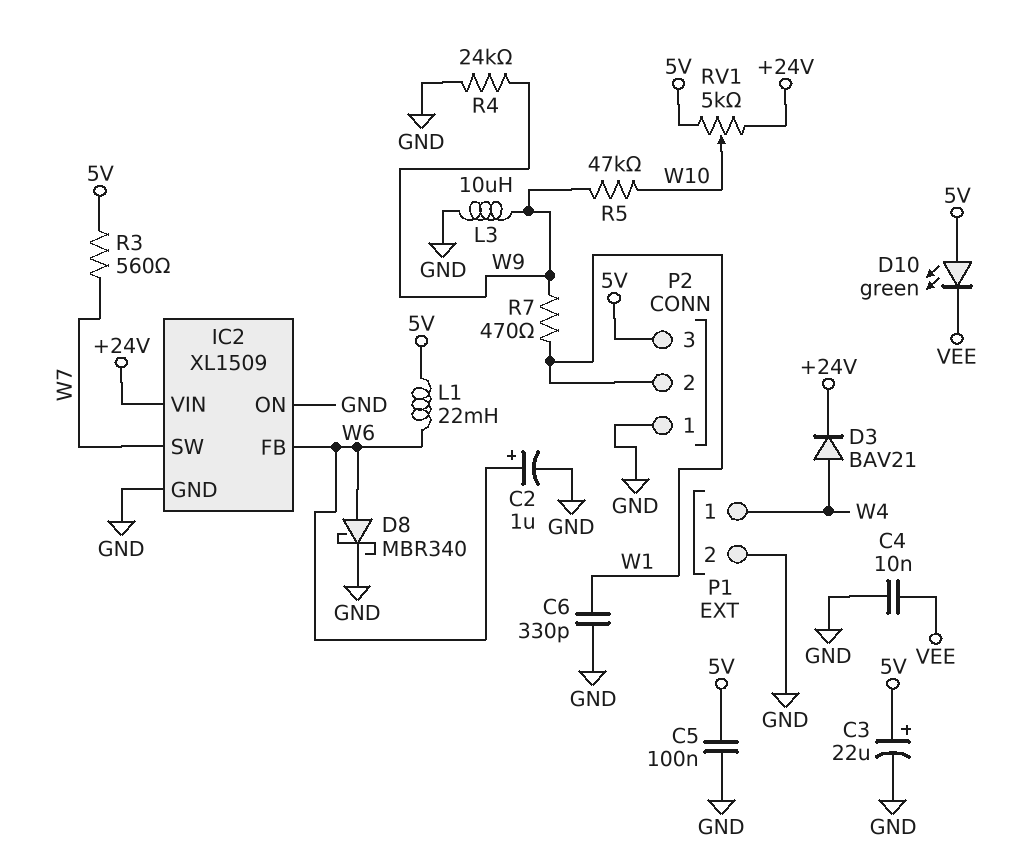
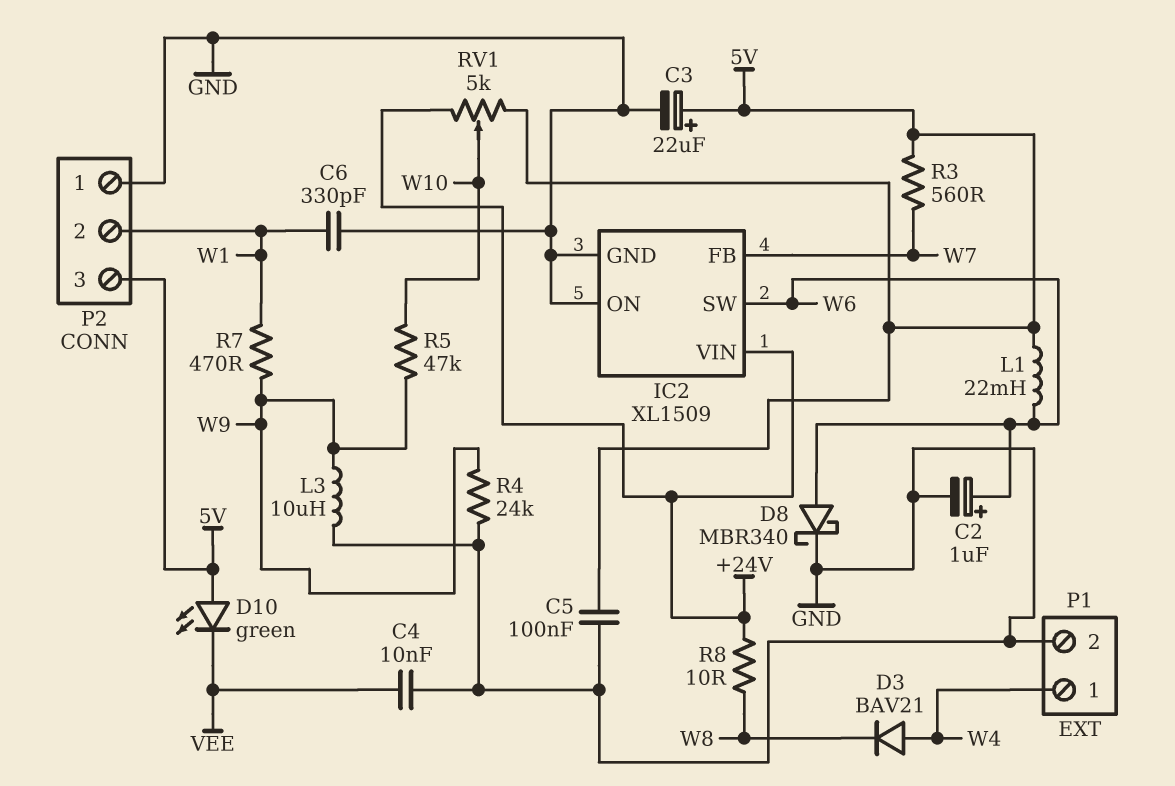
D3: diode BAV21 (A W4, K +24V) -> diode BAV21 (A W4, K W8)
IC2 pin FB: W6 -> W7
IC2 pin SW: W7 -> W6
R8: none -> 10 (+24V, W8)

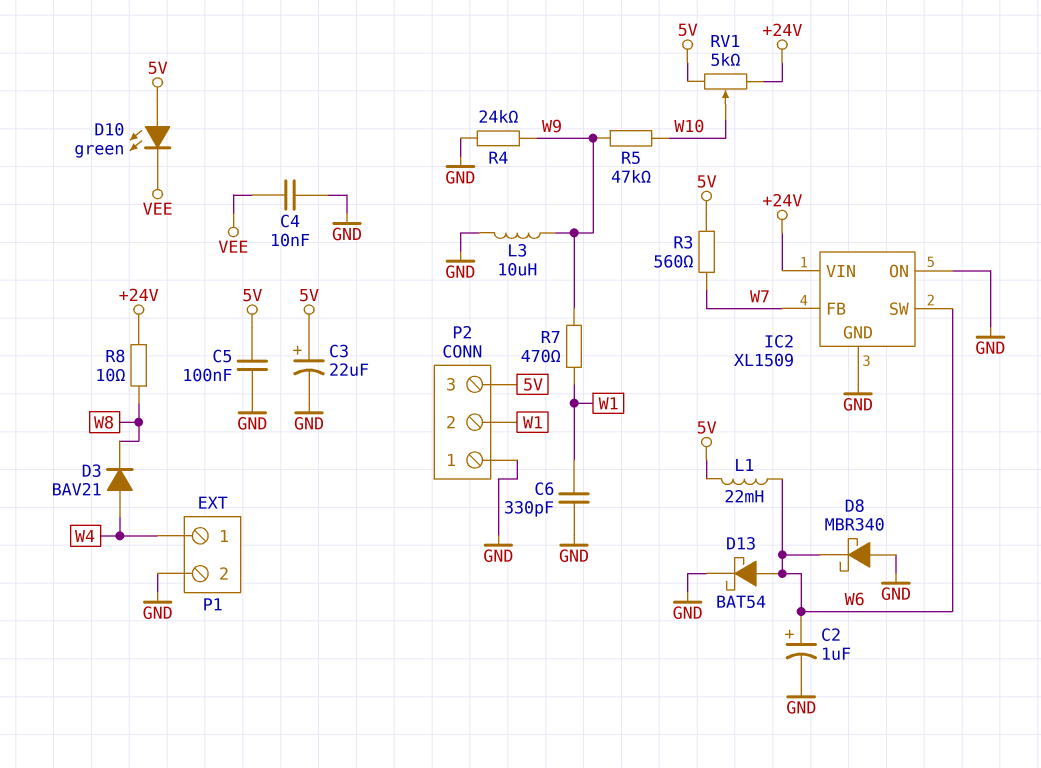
D8: schottky MBR340 (A W6, K GND) -> schottky MBR340 (A GND, K W6)
D13: none -> schottky BAT54 (A W6, K GND)

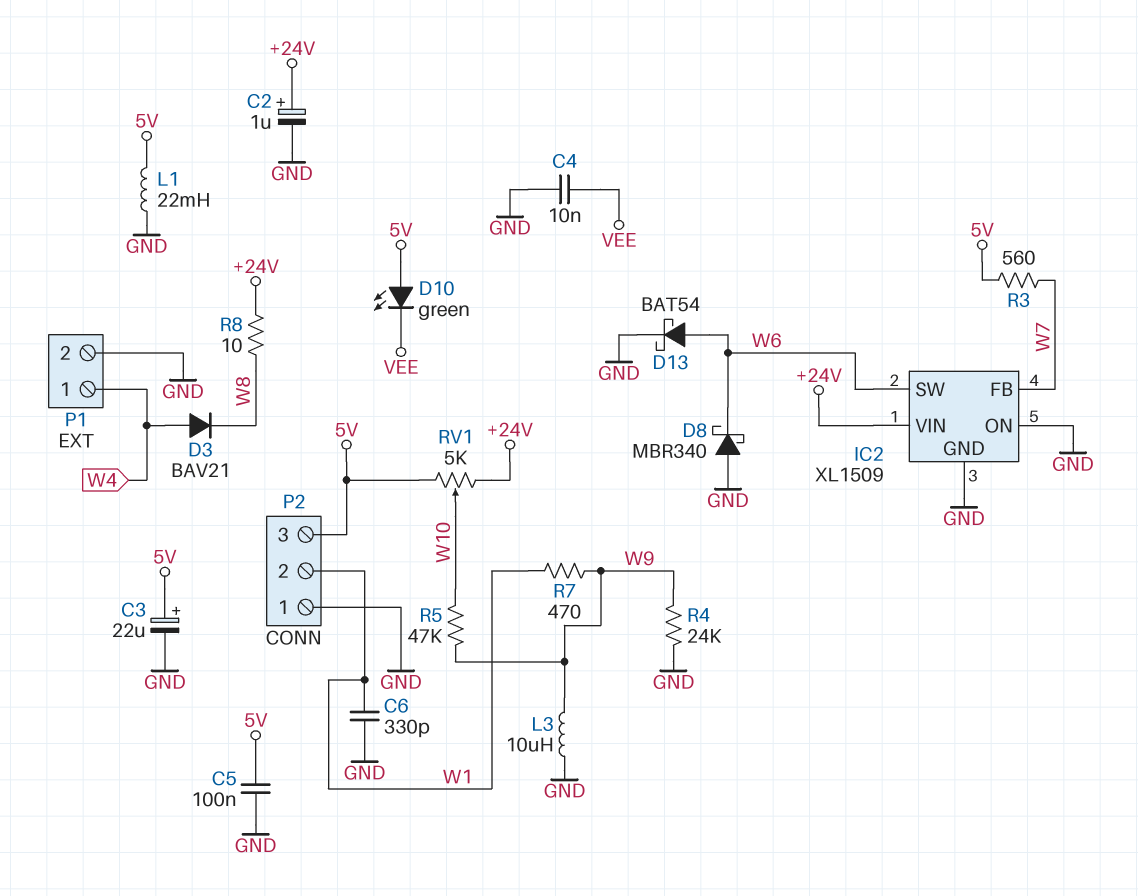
C2: 1uF (plus W6, minus GND) -> 1uF (plus +24V, minus GND)
L1: 22mH (5V, W6) -> 22mH (5V, GND)

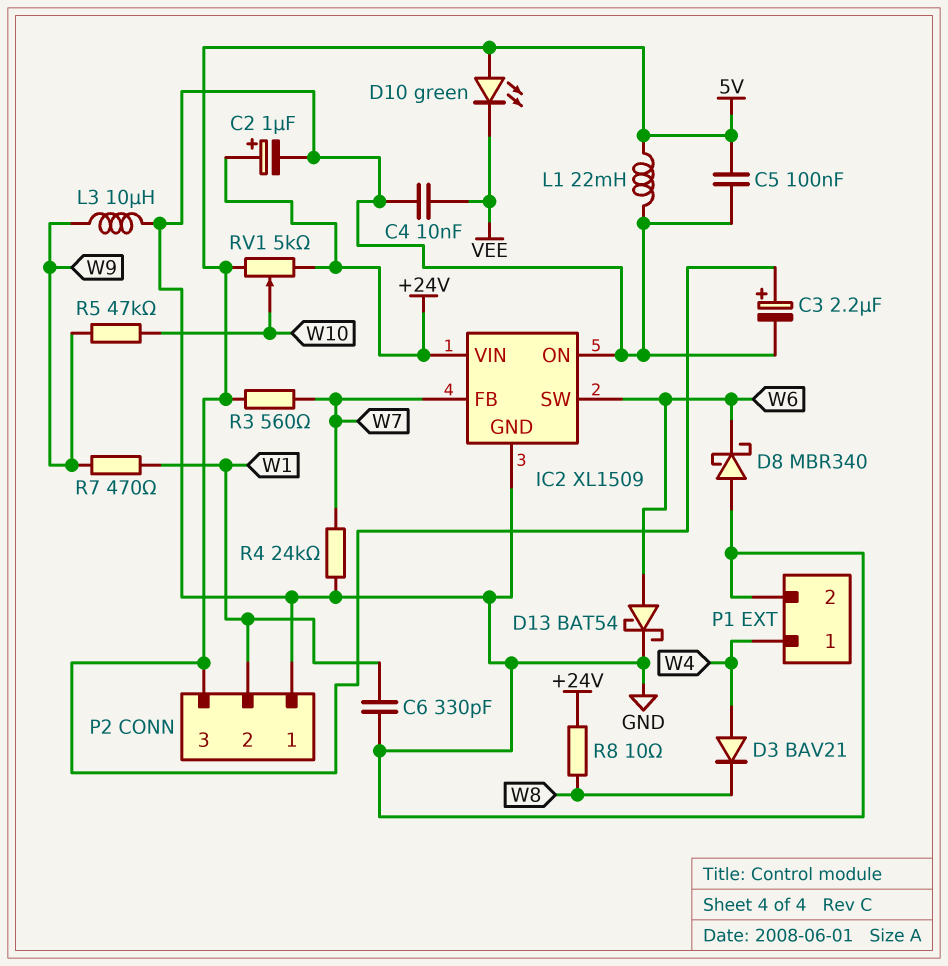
C3: 22uF (plus 5V, minus GND) -> 2.2uF (plus 5V, minus GND)
R4: 24k (GND, W9) -> 24k (GND, W7)

